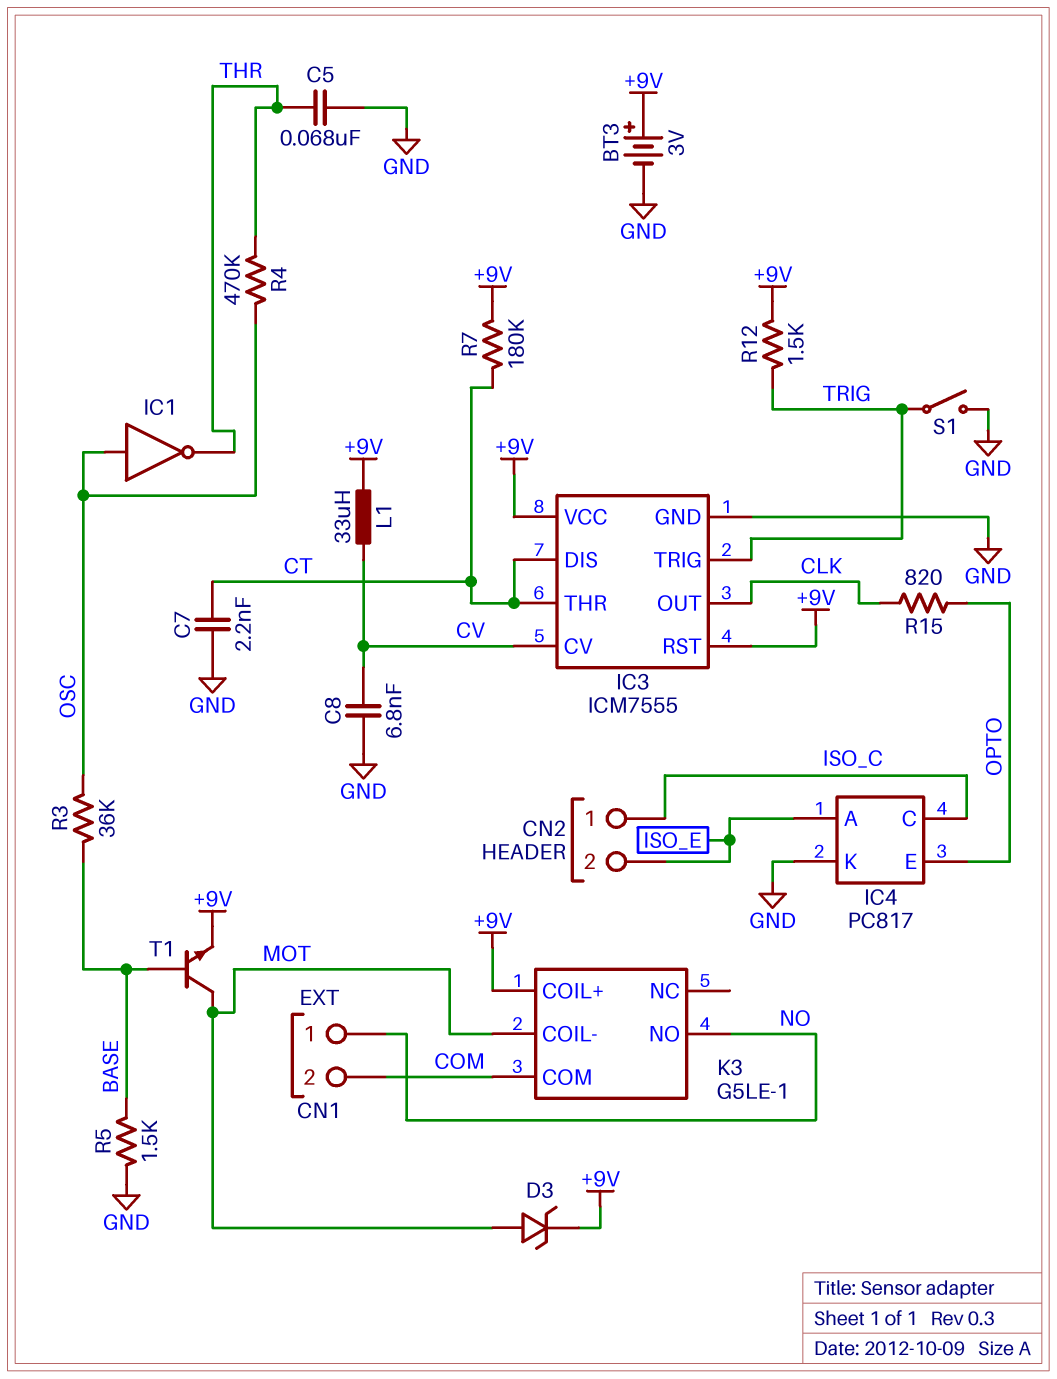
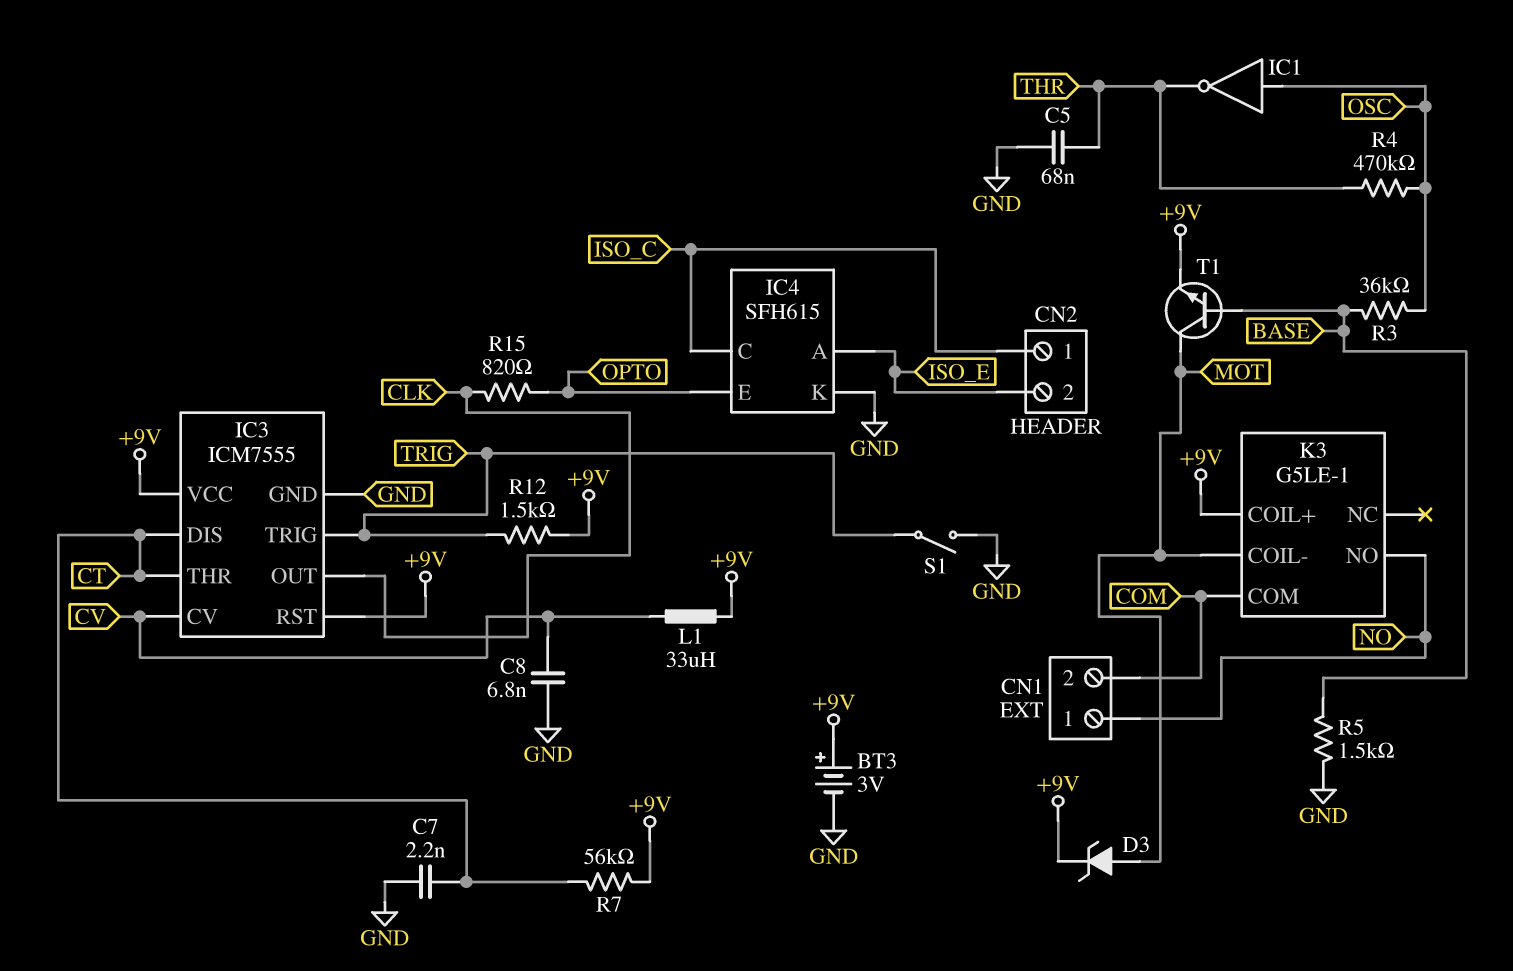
IC4: PC817 -> SFH615
R7: 180k (+9V, CT) -> 56k (+9V, CT)

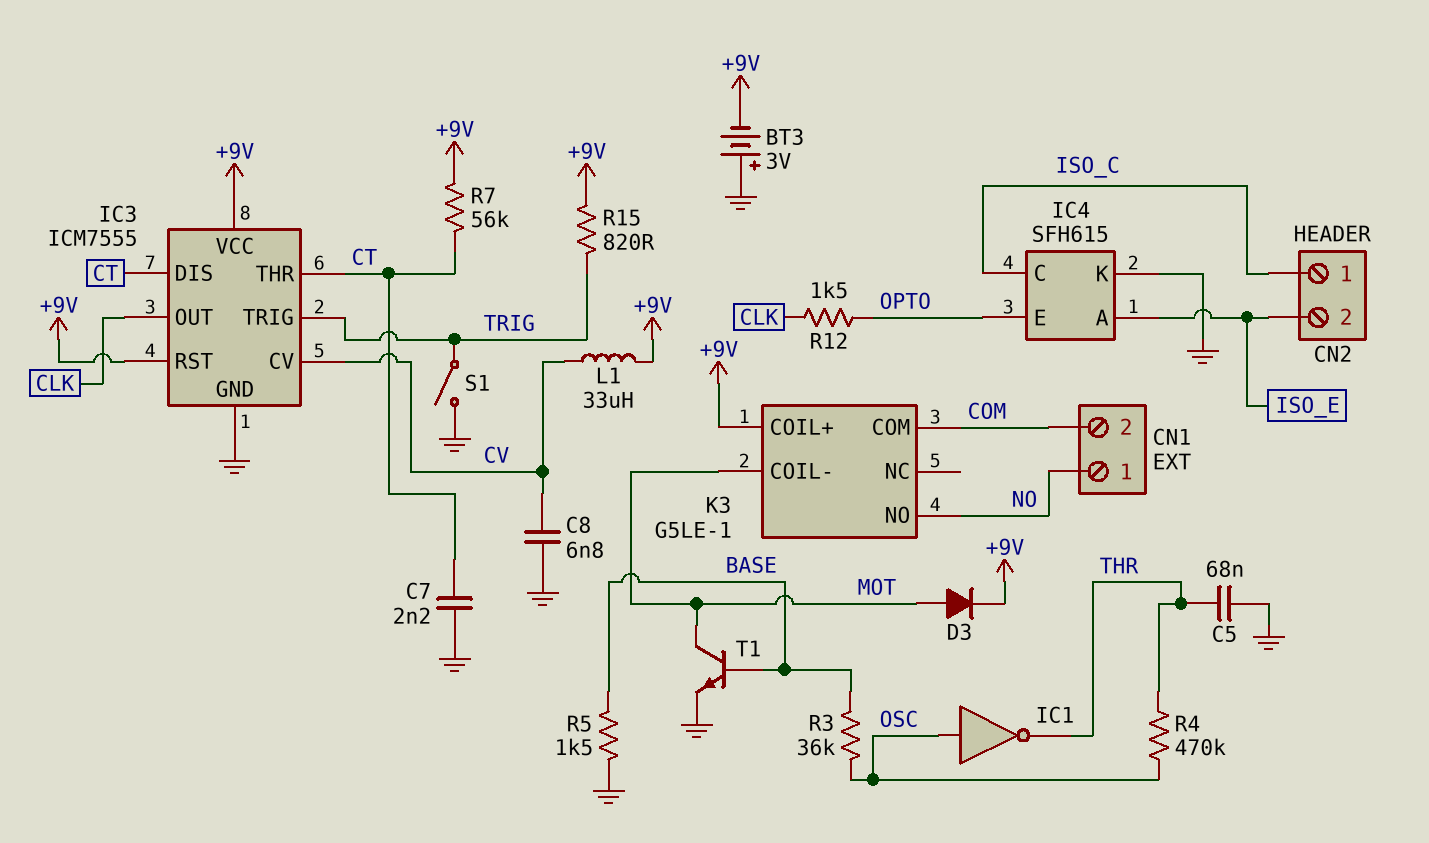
BT3: 3V (plus +9V, minus GND) -> 3V (plus GND, minus +9V)
D3: zener (A MOT, K +9V) -> diode (A MOT, K +9V)
R12: 1.5k (+9V, TRIG) -> 1.5k (CLK, OPTO)
R15: 820 (CLK, OPTO) -> 820 (+9V, TRIG)
T1: NPN (B BASE, C MOT, E +9V) -> NPN (B BASE, C MOT, E GND)

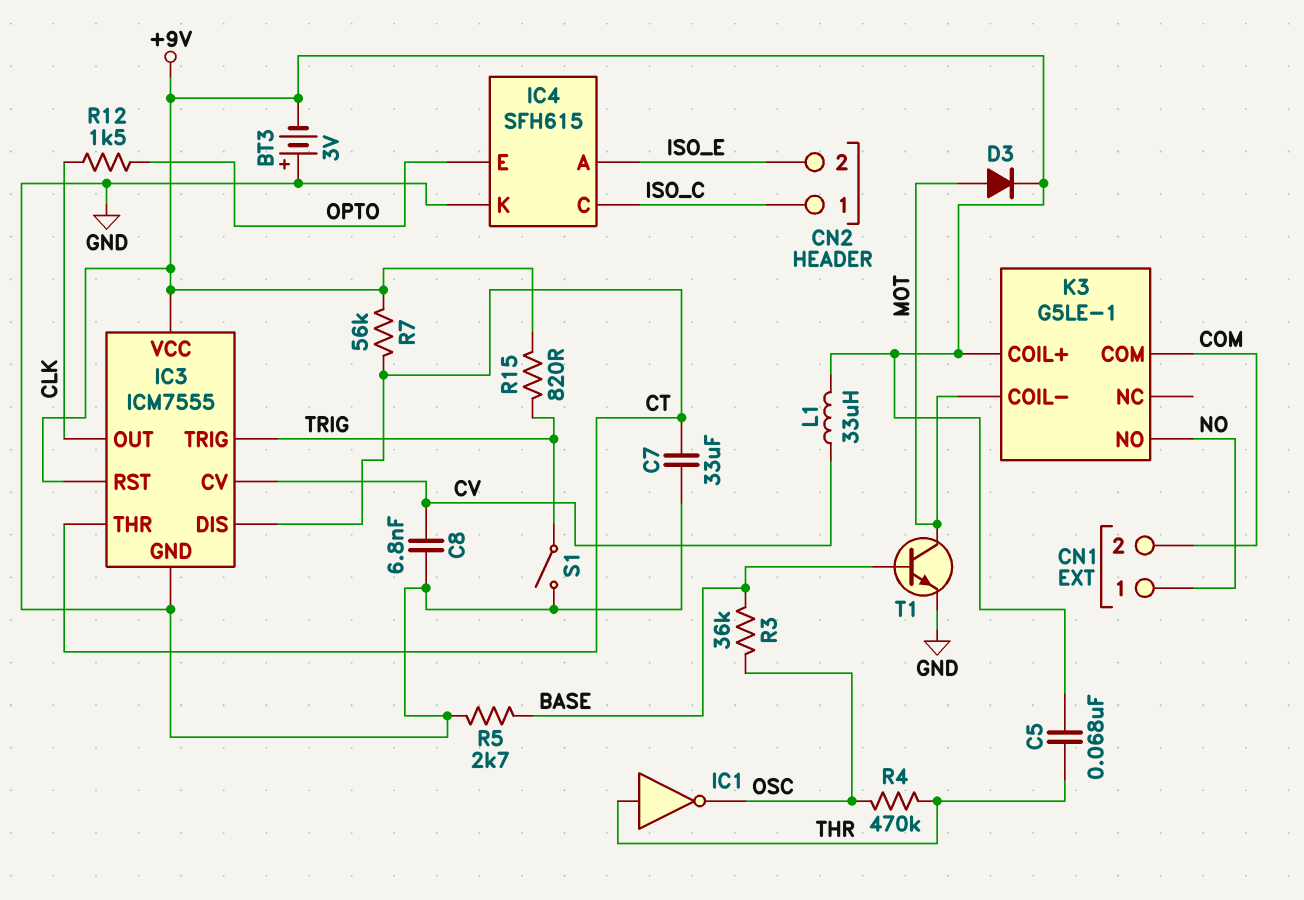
C5: 68nF (GND, THR) -> 68nF (+9V, THR)
C7: 2.2nF (CT, GND) -> 33uF (CT, GND)
IC1: NOT (in OSC, out THR) -> NOT (in THR, out OSC)
R5: 1.5k (BASE, GND) -> 2.7k (BASE, GND)

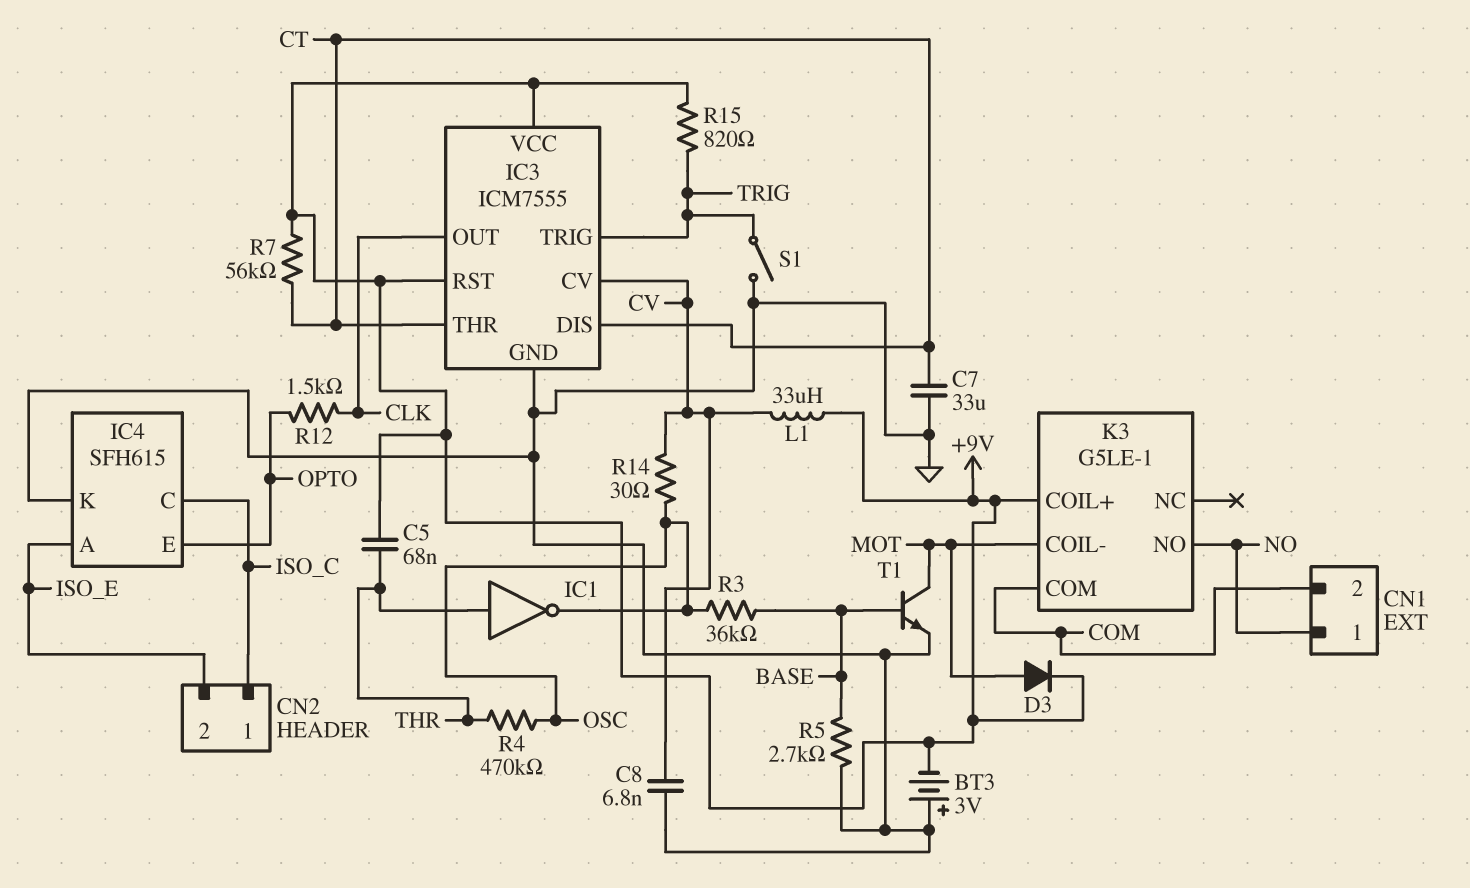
R14: none -> 30 (CV, OSC)

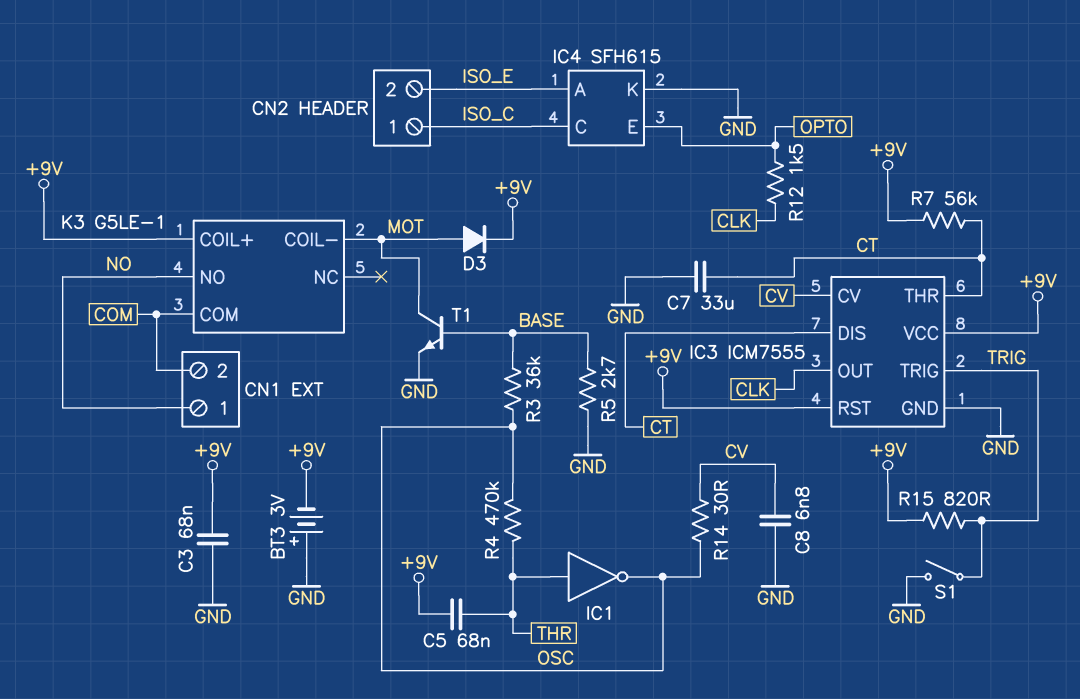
C3: none -> 68nF (+9V, GND)
L1: 33uH (+9V, CV) -> none

